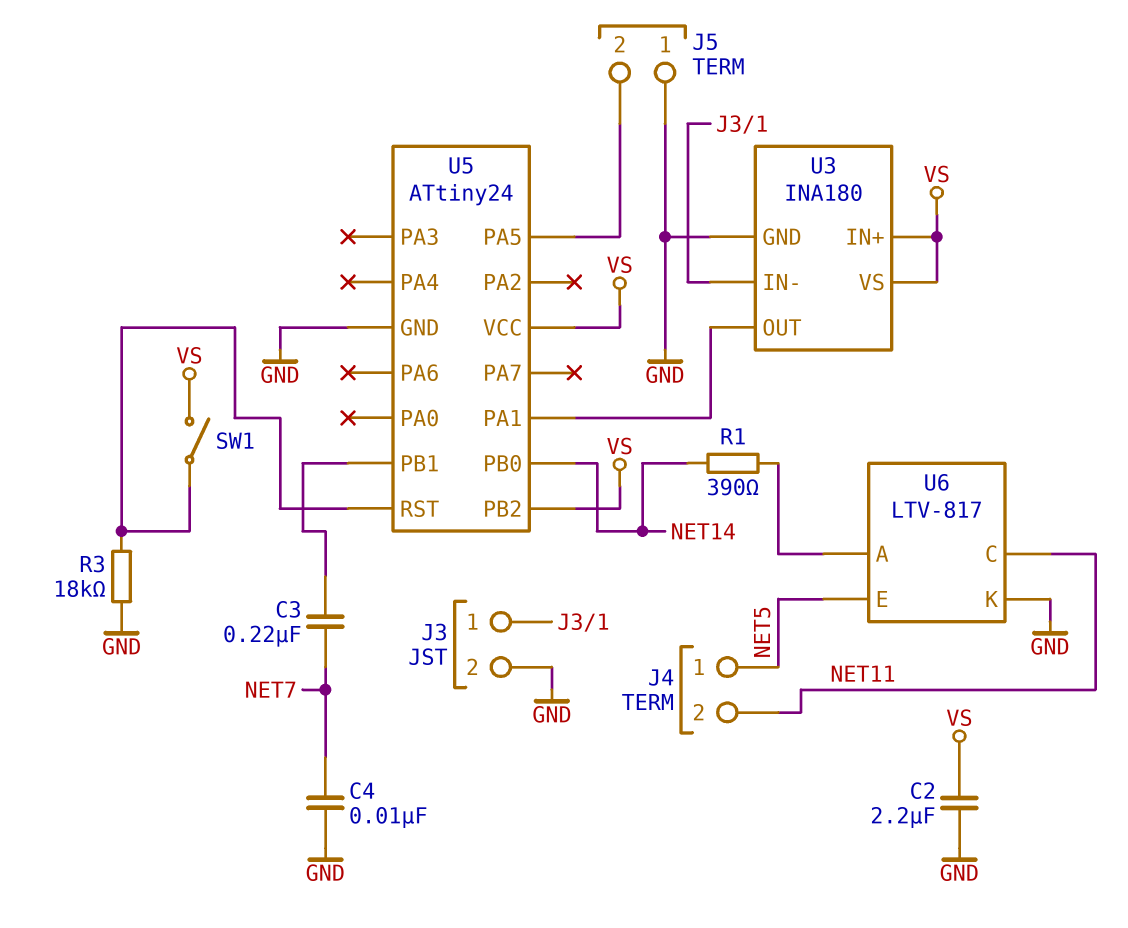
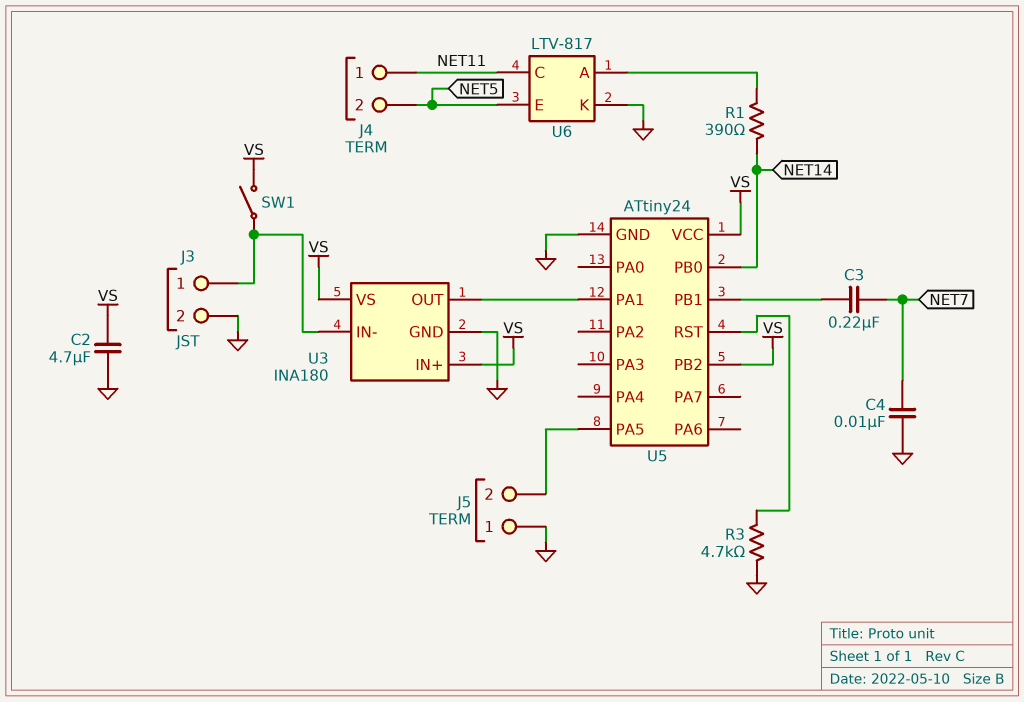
C2: 2.2uF (GND, VS) -> 4.7uF (GND, VS)
J4 pin 1: NET5 -> NET11
J4 pin 2: NET11 -> NET5
R3: 18k (GND, U5/RST) -> 4.7k (GND, U5/RST)
SW1: switch (U5/RST, VS) -> switch (J3/1, VS)

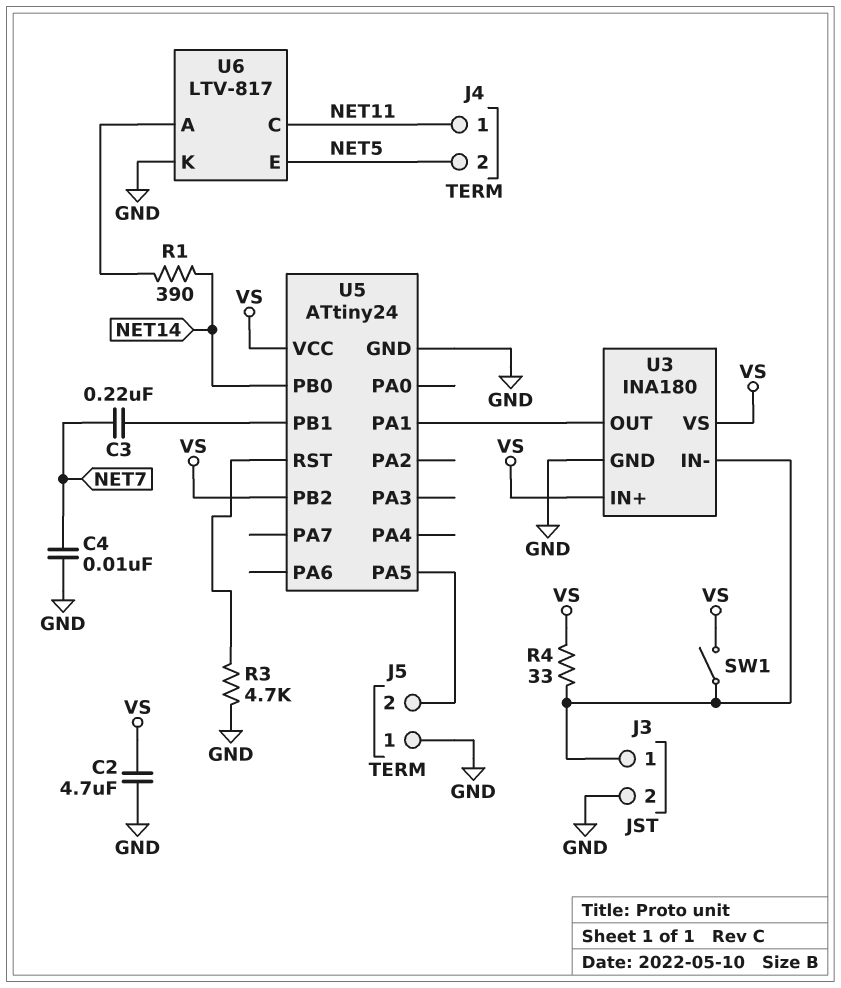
R4: none -> 33 (J3/1, VS)

